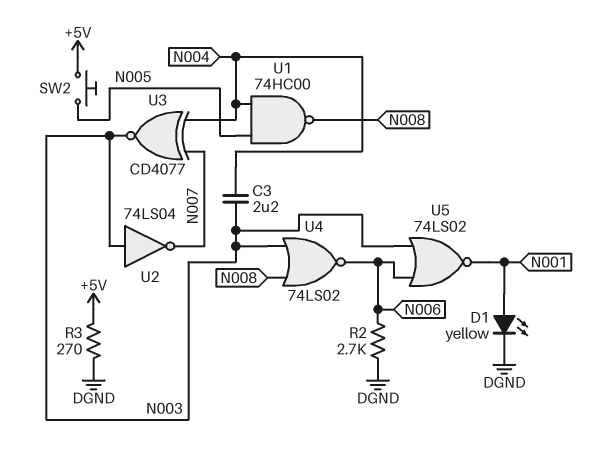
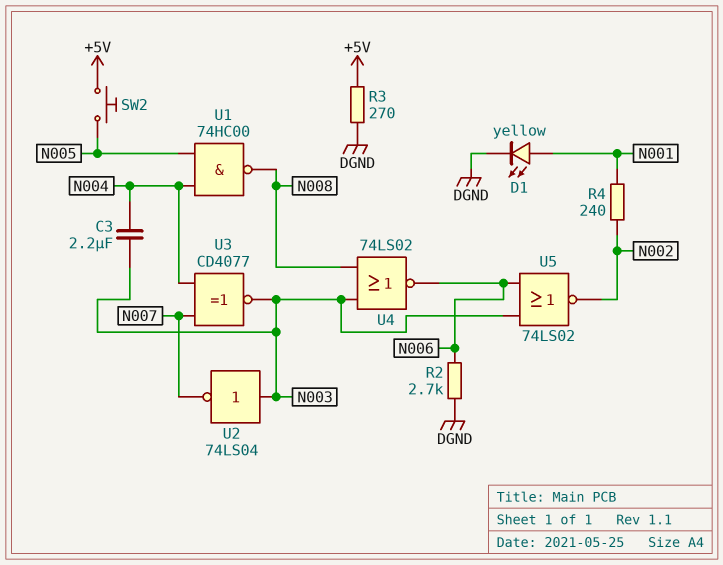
R4: none -> 240 (N001, N002)
U5: NOR 74LS02 (in N003, in N006, out N001) -> NOR 74LS02 (in N003, in N006, out N002)

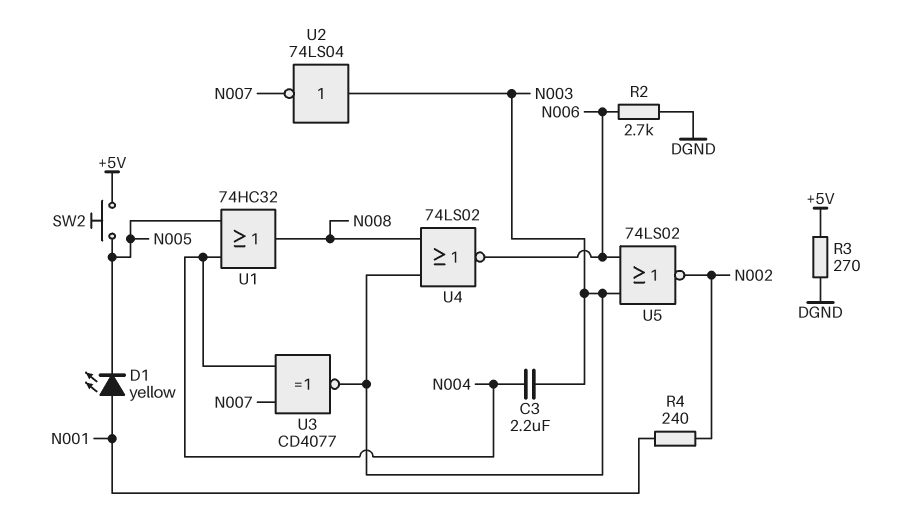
D1: LED yellow (A N001, K DGND) -> LED yellow (A N001, K N005)
U1: NAND 74HC00 (in N004, in N005, out N008) -> OR 74HC32 (in N004, in N005, out N008)

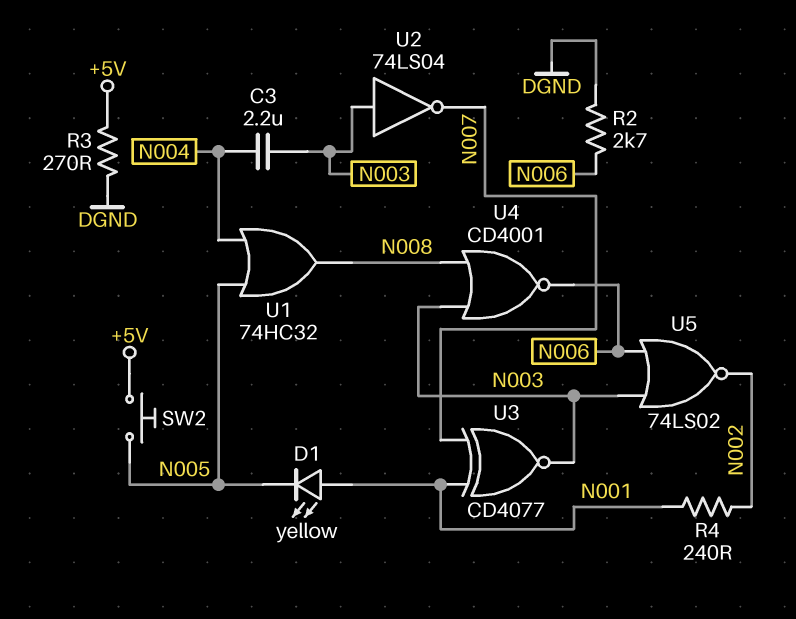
U3: XNOR CD4077 (in N004, in N007, out N003) -> XNOR CD4077 (in N001, in N007, out N003)
U4: NOR 74LS02 (in N003, in N008, out N006) -> NOR CD4001 (in N003, in N008, out N006)

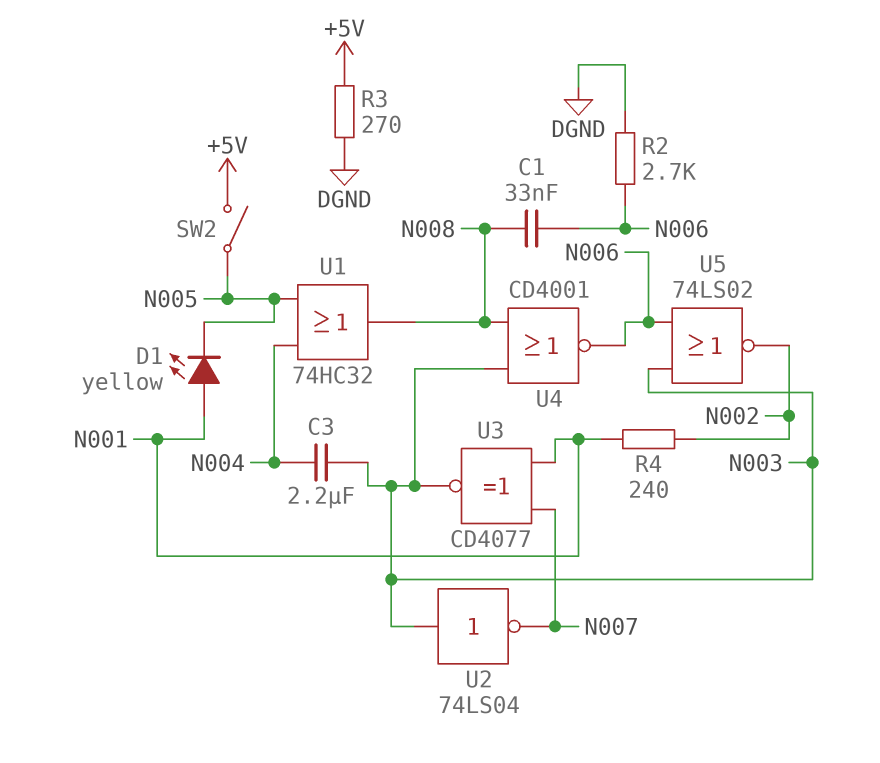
C1: none -> 33nF (N006, N008)
SW2: button (+5V, N005) -> switch (+5V, N005)

